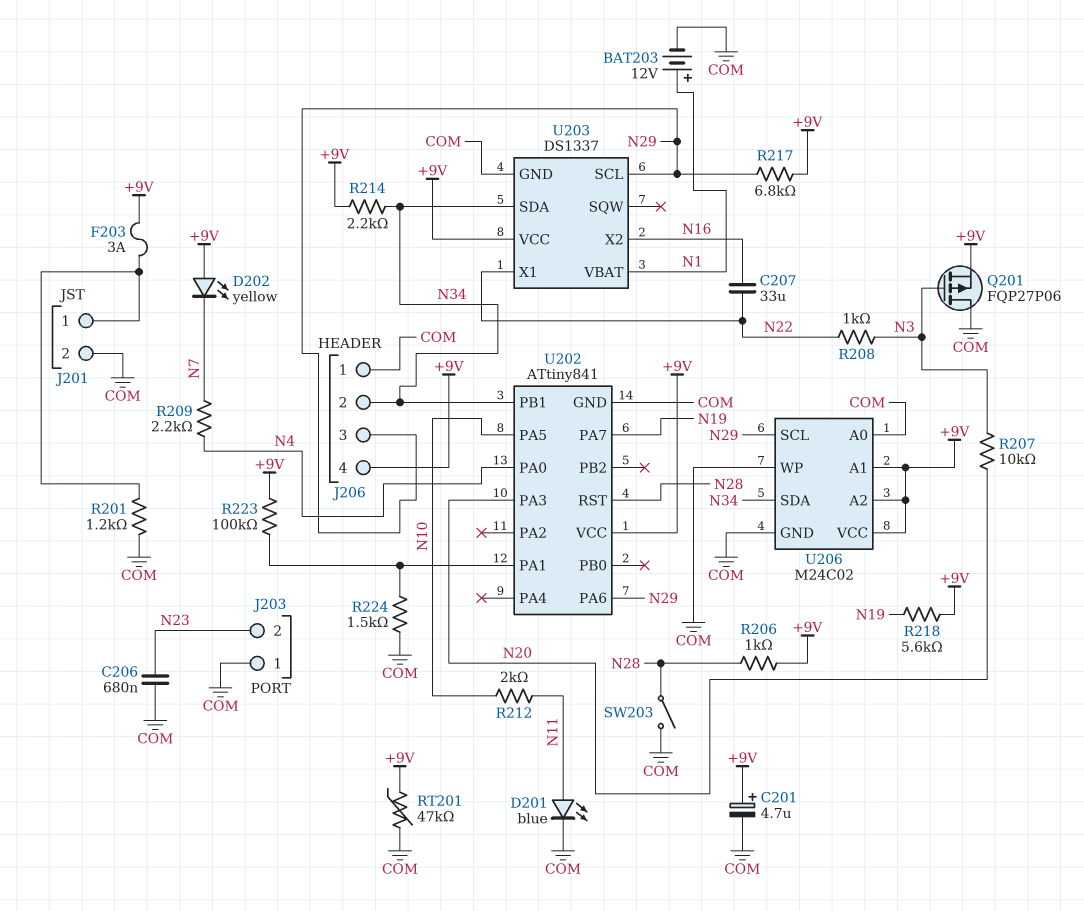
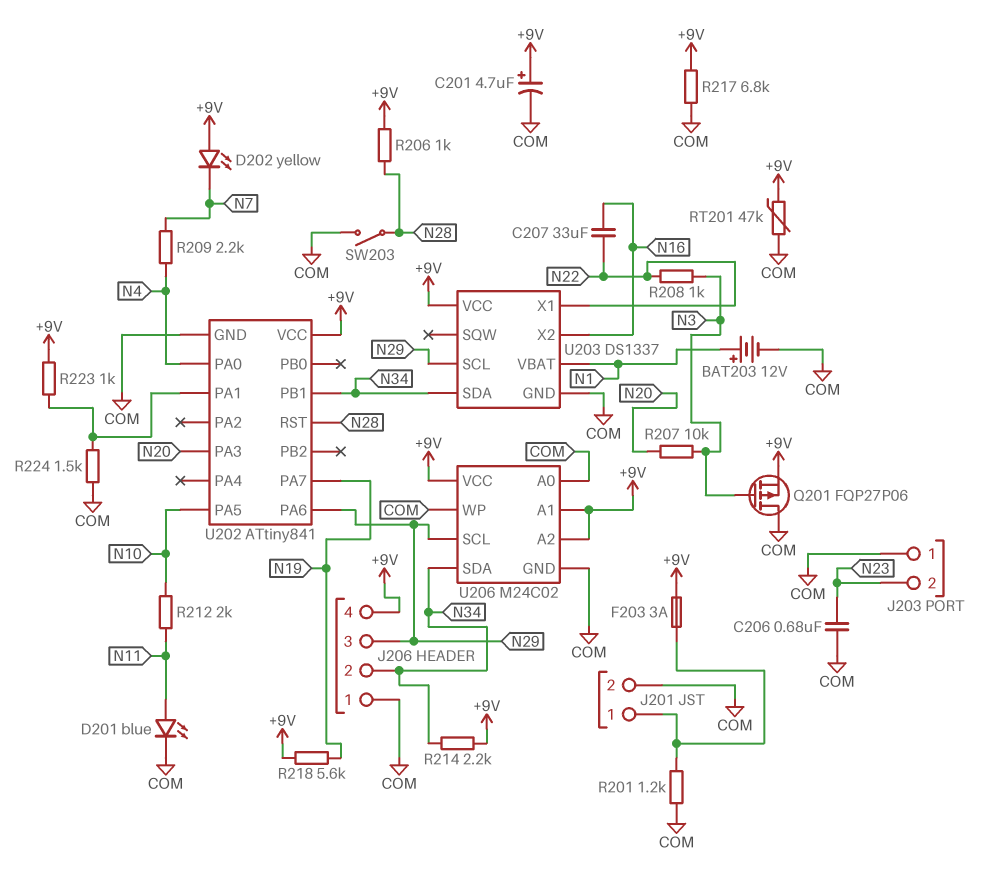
R217: 6.8k (+9V, N29) -> 6.8k (+9V, COM)
R223: 100k (+9V, U202/PA1) -> 1k (+9V, U202/PA1)

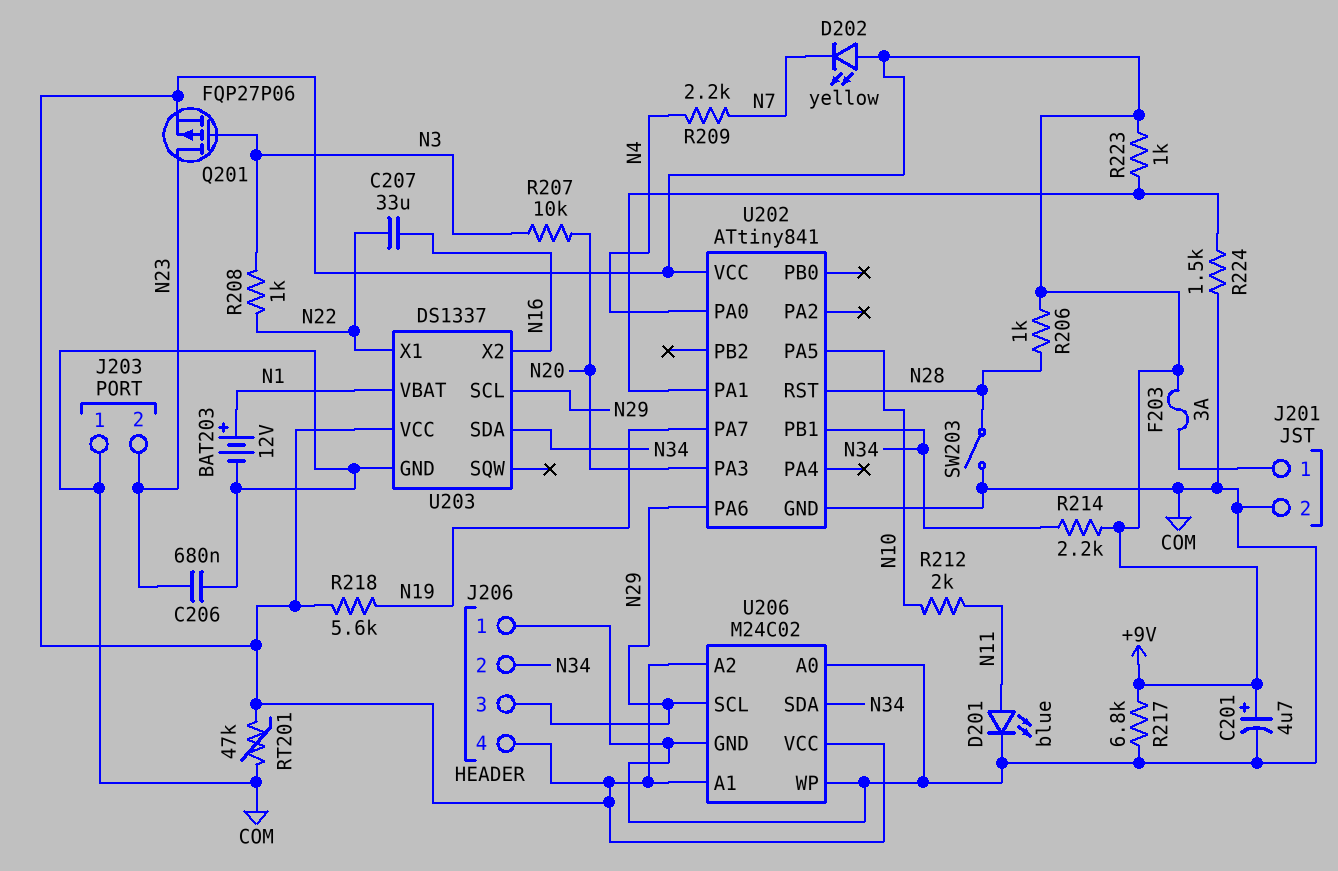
Q201: PMOS FQP27P06 (G N3, D COM, S +9V) -> PMOS FQP27P06 (G N3, D N23, S +9V)
R201: 1.2k (COM, J201/1) -> none

